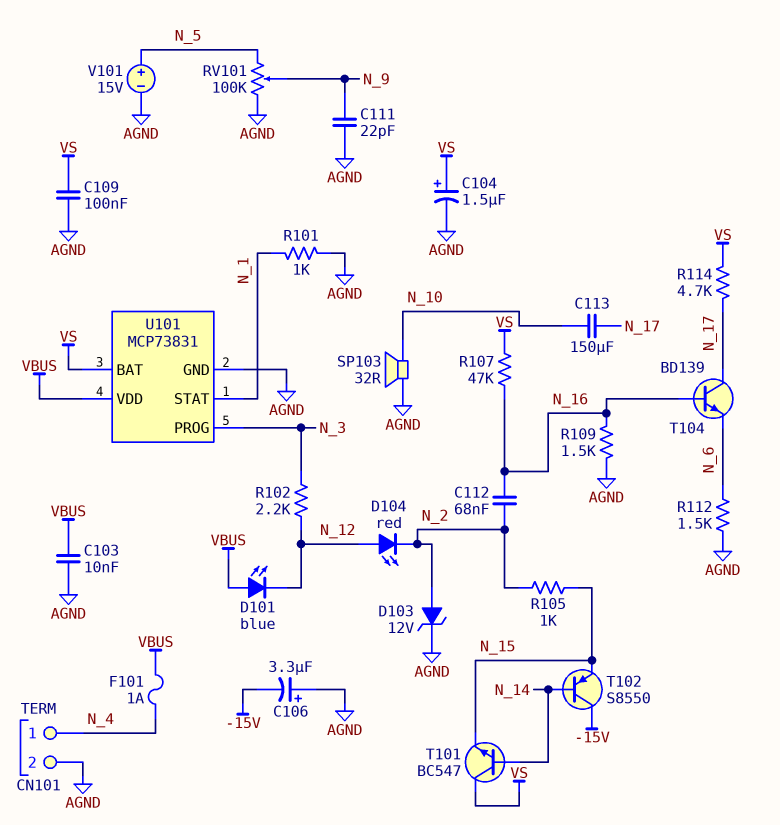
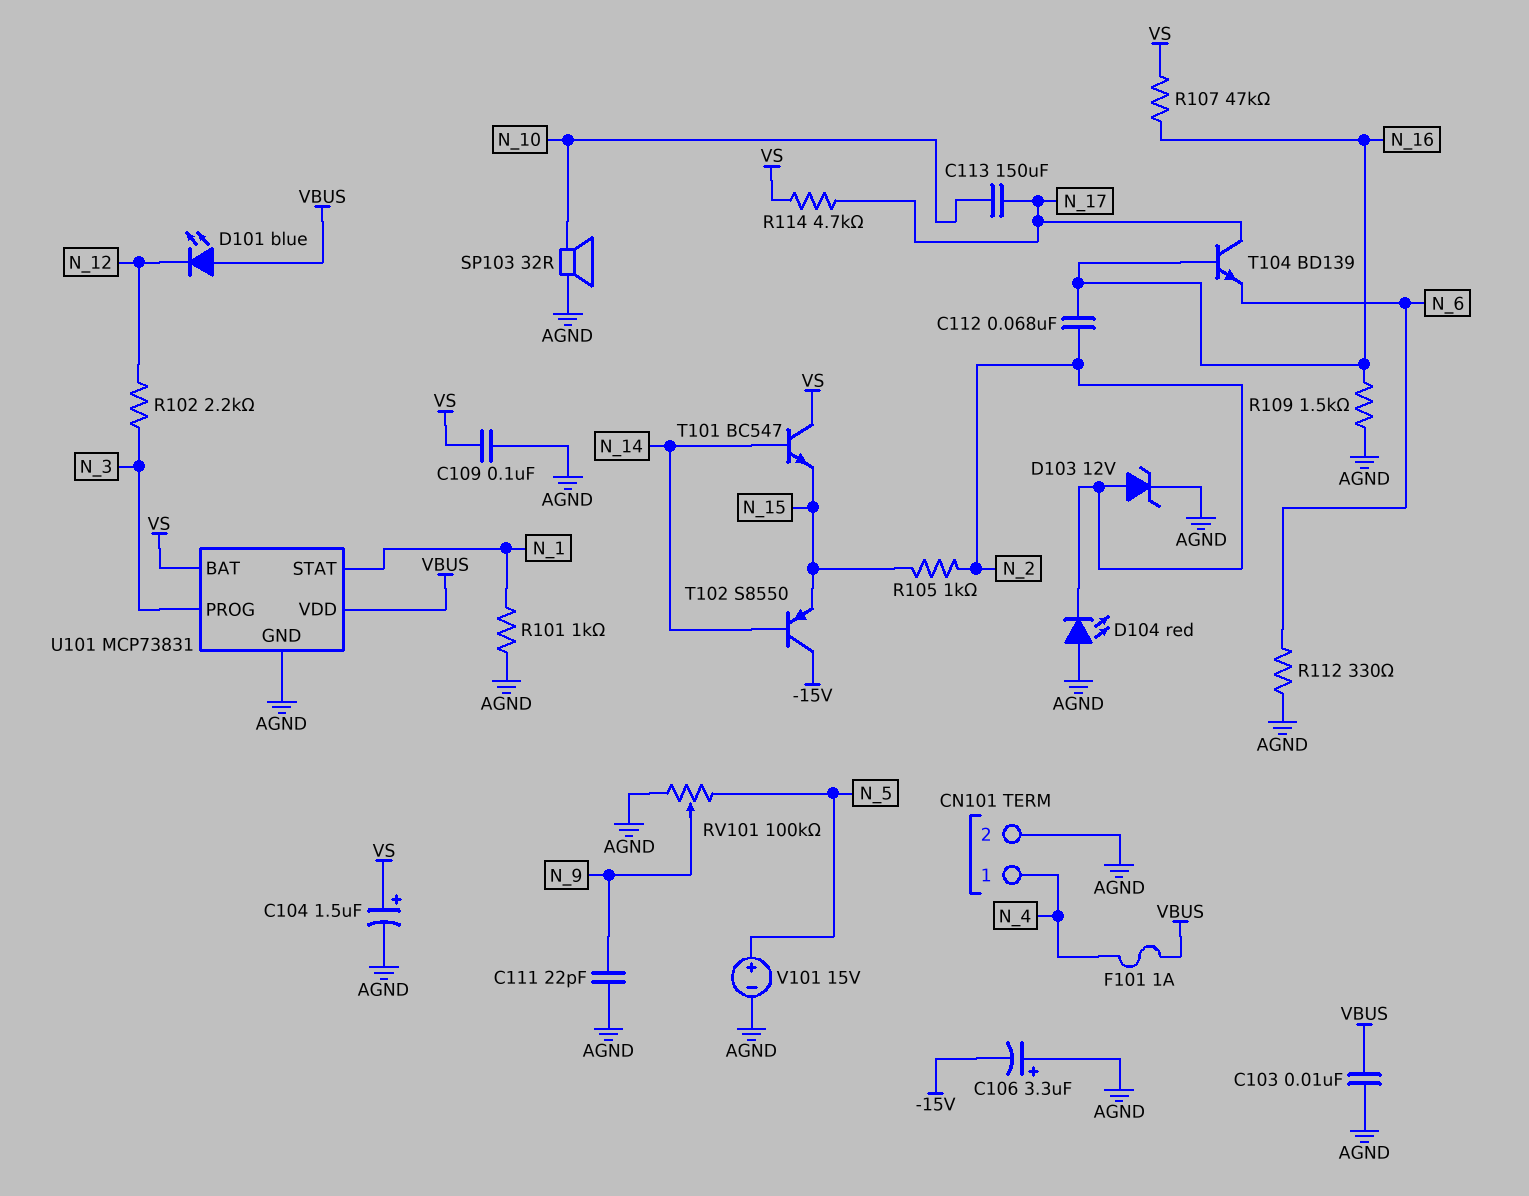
D104: LED red (A N_12, K N_2) -> LED red (A AGND, K N_2)
R112: 1.5k (AGND, N_6) -> 330 (AGND, N_6)

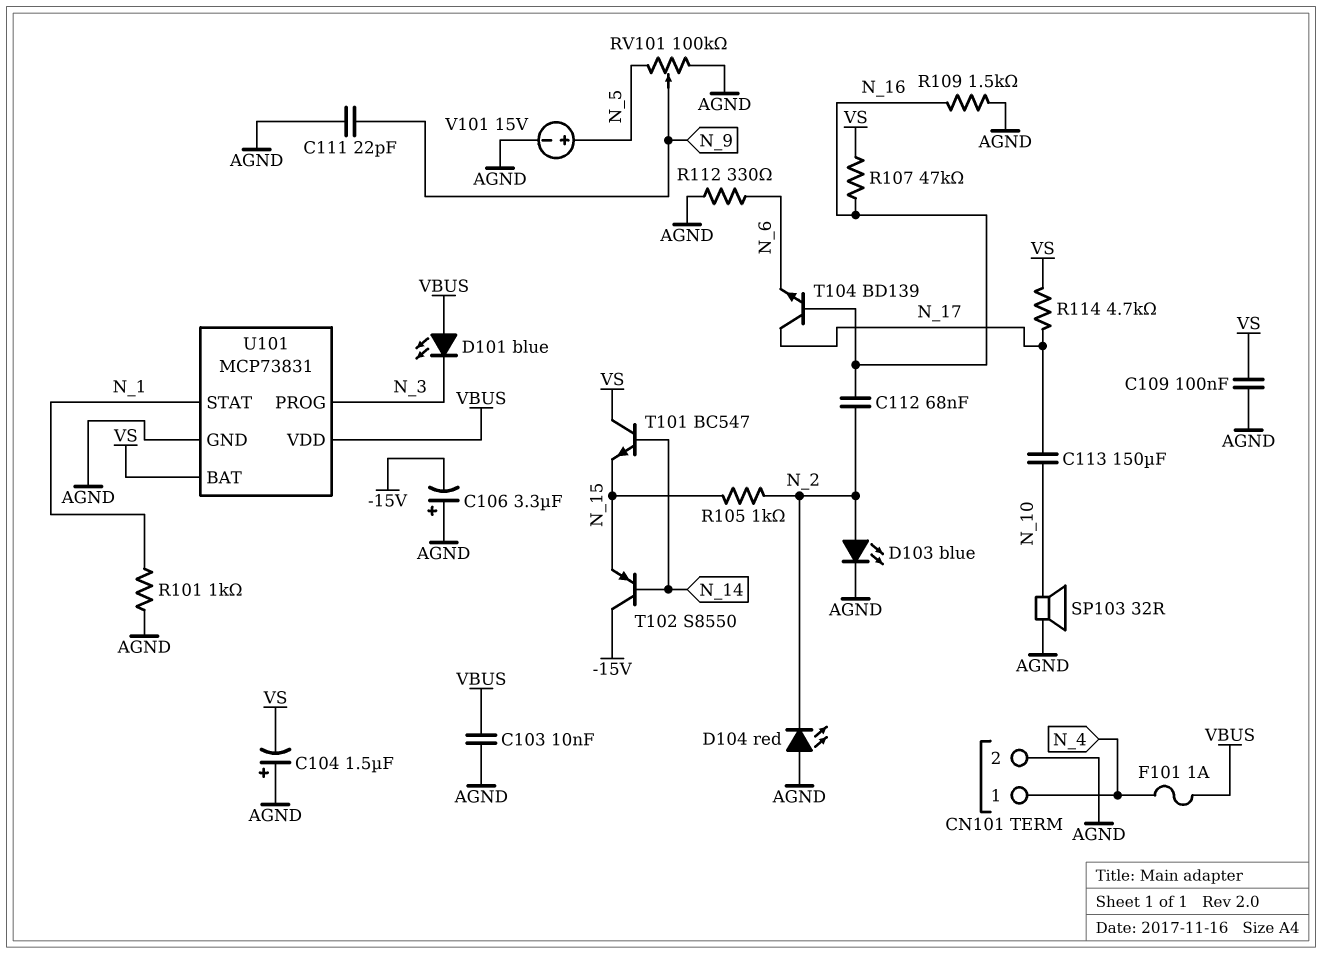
C104: 1.5uF (plus VS, minus AGND) -> 1.5uF (plus AGND, minus VS)
D101: LED blue (A VBUS, K N_12) -> LED blue (A VBUS, K N_3)
D103: zener 12V (A N_2, K AGND) -> LED blue (A N_2, K AGND)
R102: 2.2k (N_3, N_12) -> none

